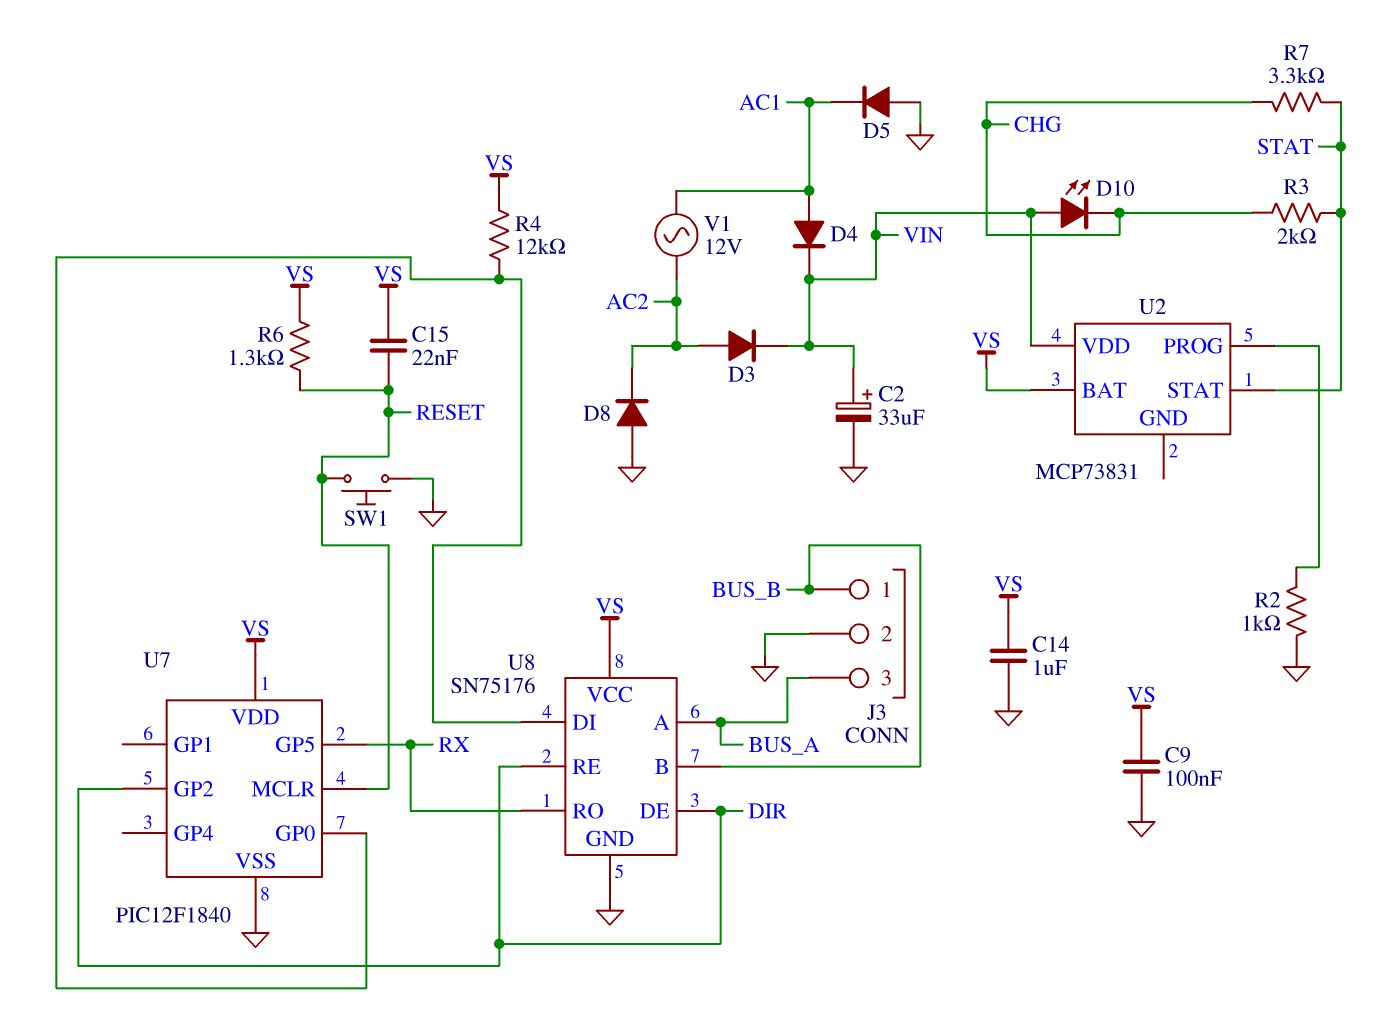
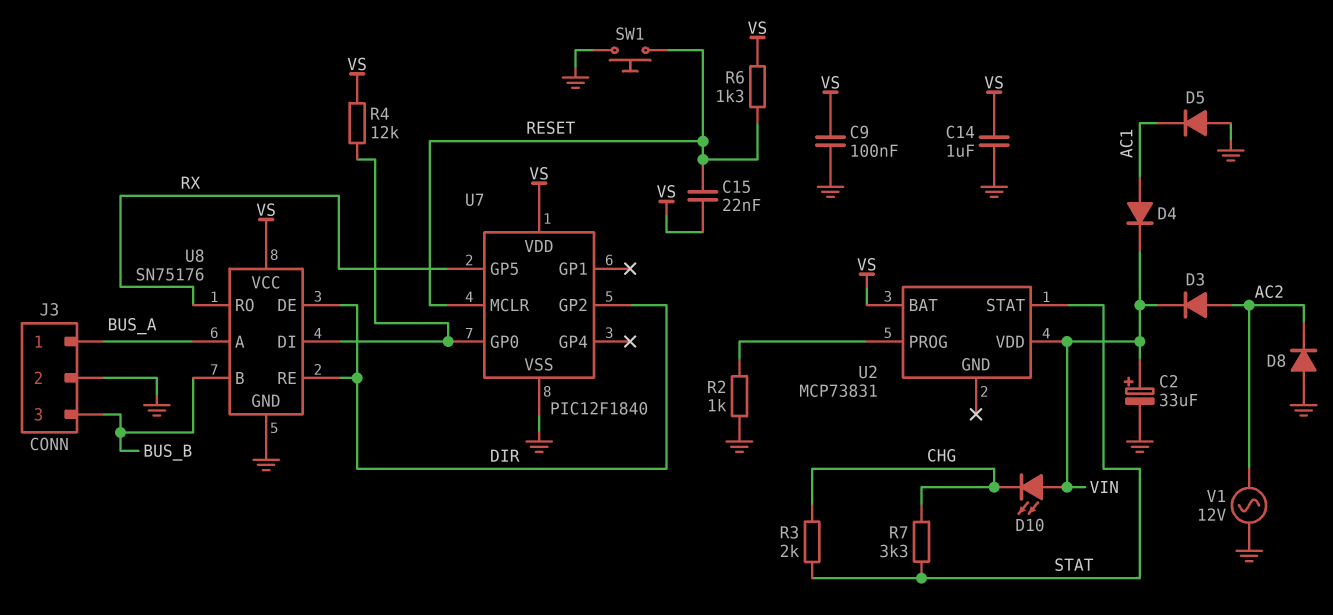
J3 pin 1: BUS_B -> BUS_A
J3 pin 3: BUS_A -> BUS_B
V1: AC 12V (AC1, AC2) -> AC 12V (AC2, GND)

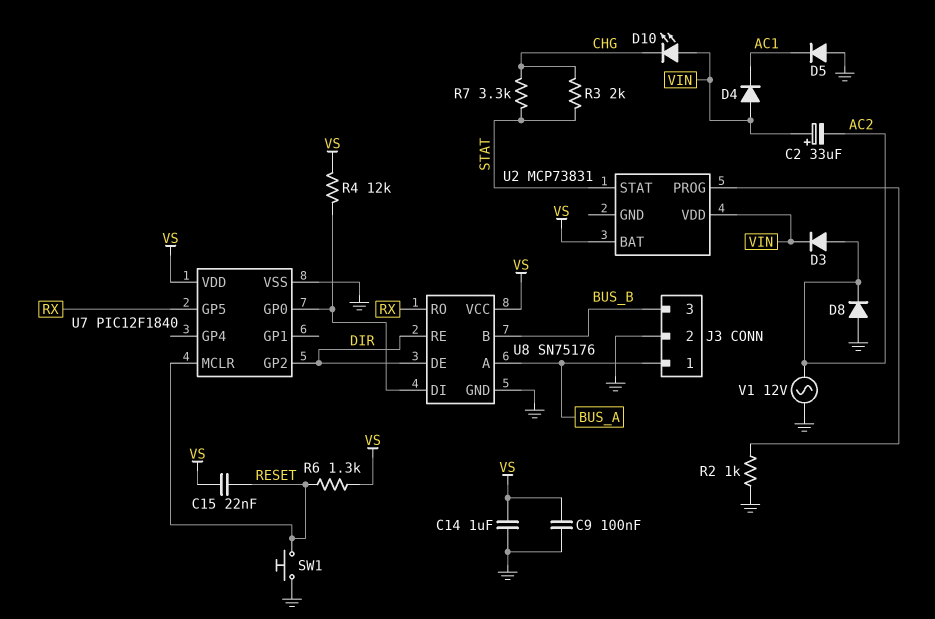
C2: 33uF (plus VIN, minus GND) -> 33uF (plus VIN, minus AC2)
D4: diode (A AC1, K VIN) -> diode (A VIN, K AC1)

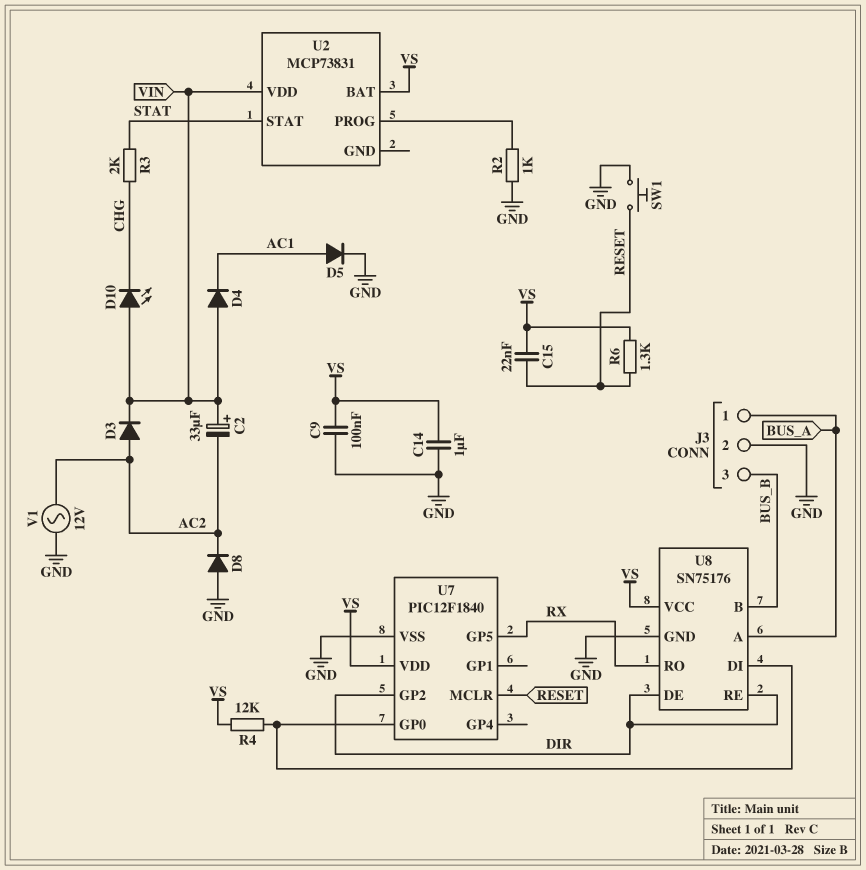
D5: diode (A GND, K AC1) -> diode (A AC1, K GND)
R7: 3.3k (CHG, STAT) -> none

